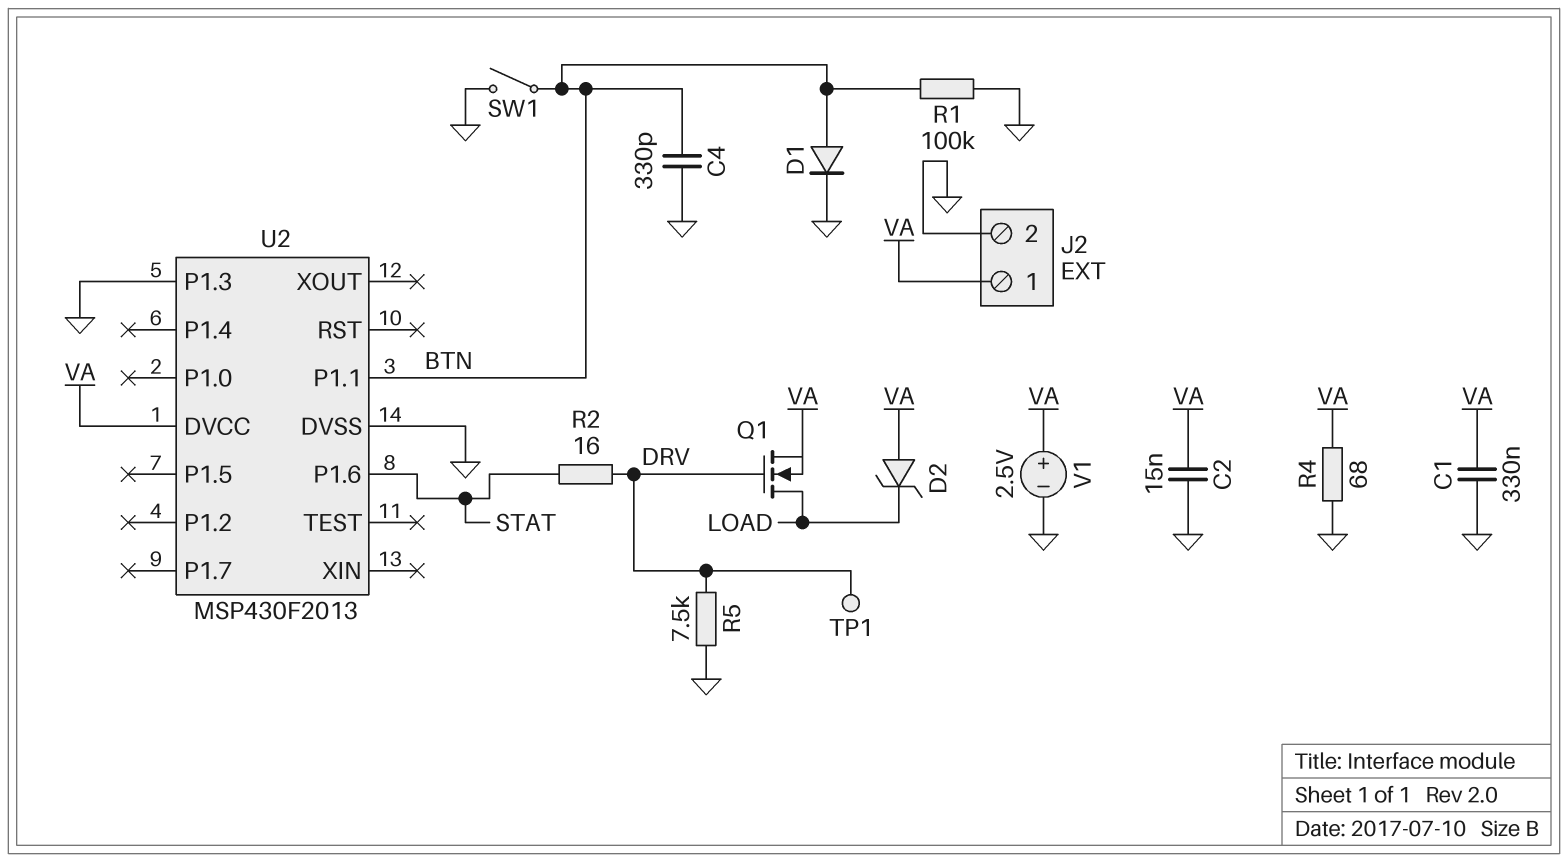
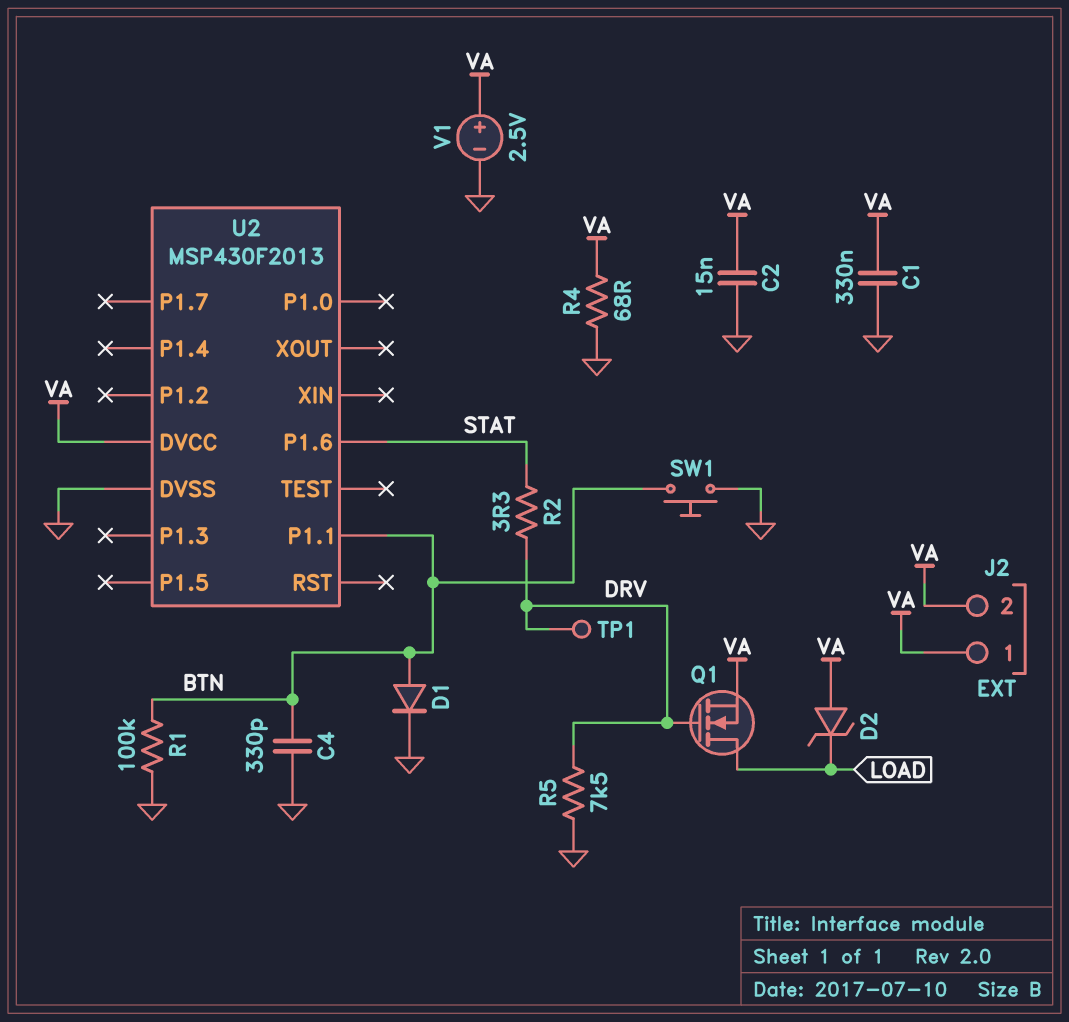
J2 pin 2: GND -> VA
R2: 16 (DRV, STAT) -> 3.3 (DRV, STAT)
SW1: switch (BTN, GND) -> button (BTN, GND)
U2 pin P1.3: GND -> none

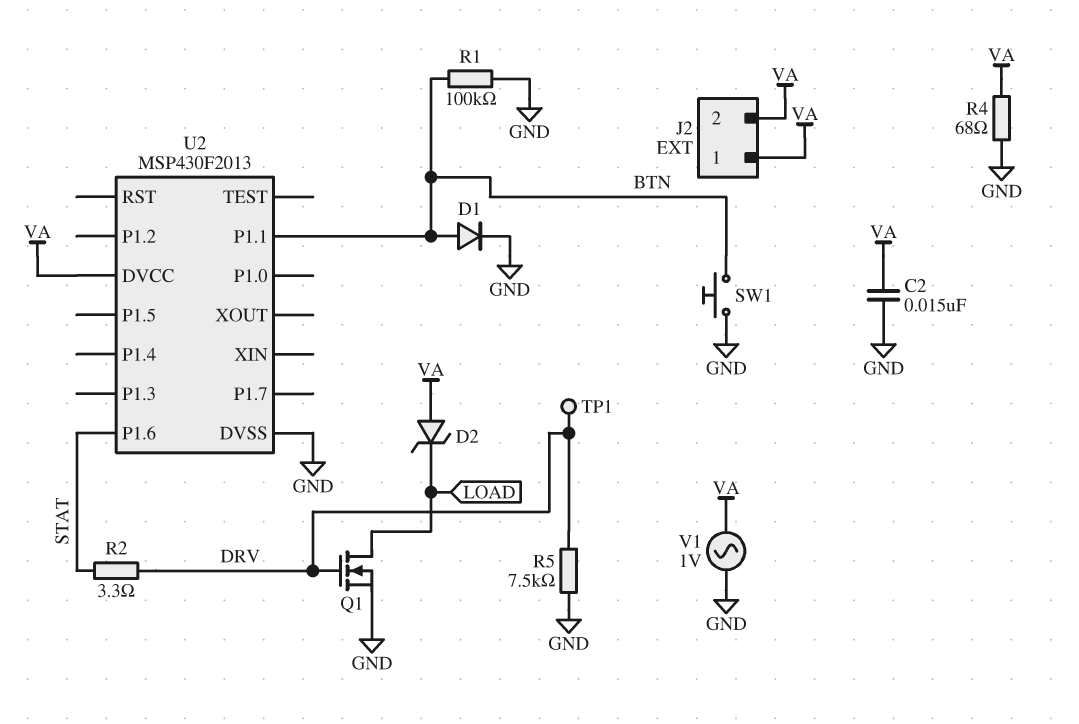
C1: 330nF (GND, VA) -> none
C4: 330pF (BTN, GND) -> none
Q1: NMOS (G DRV, D LOAD, S VA) -> NMOS (G DRV, D LOAD, S GND)
V1: 2.5V (plus VA, minus GND) -> AC 1V (GND, VA)

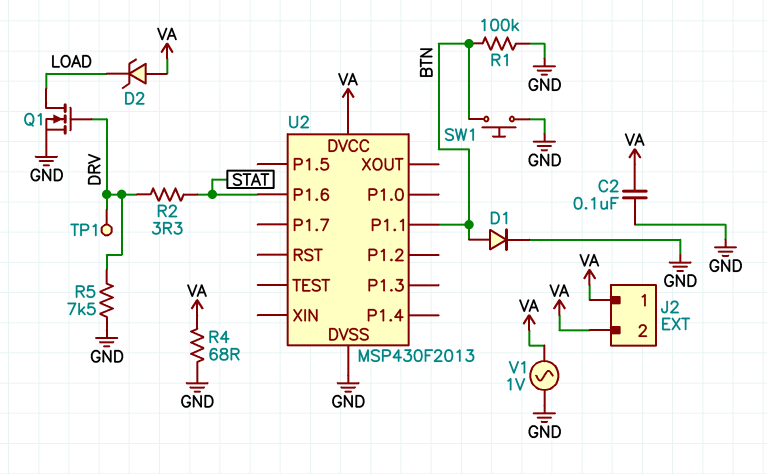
C2: 15nF (GND, VA) -> 100nF (GND, VA)

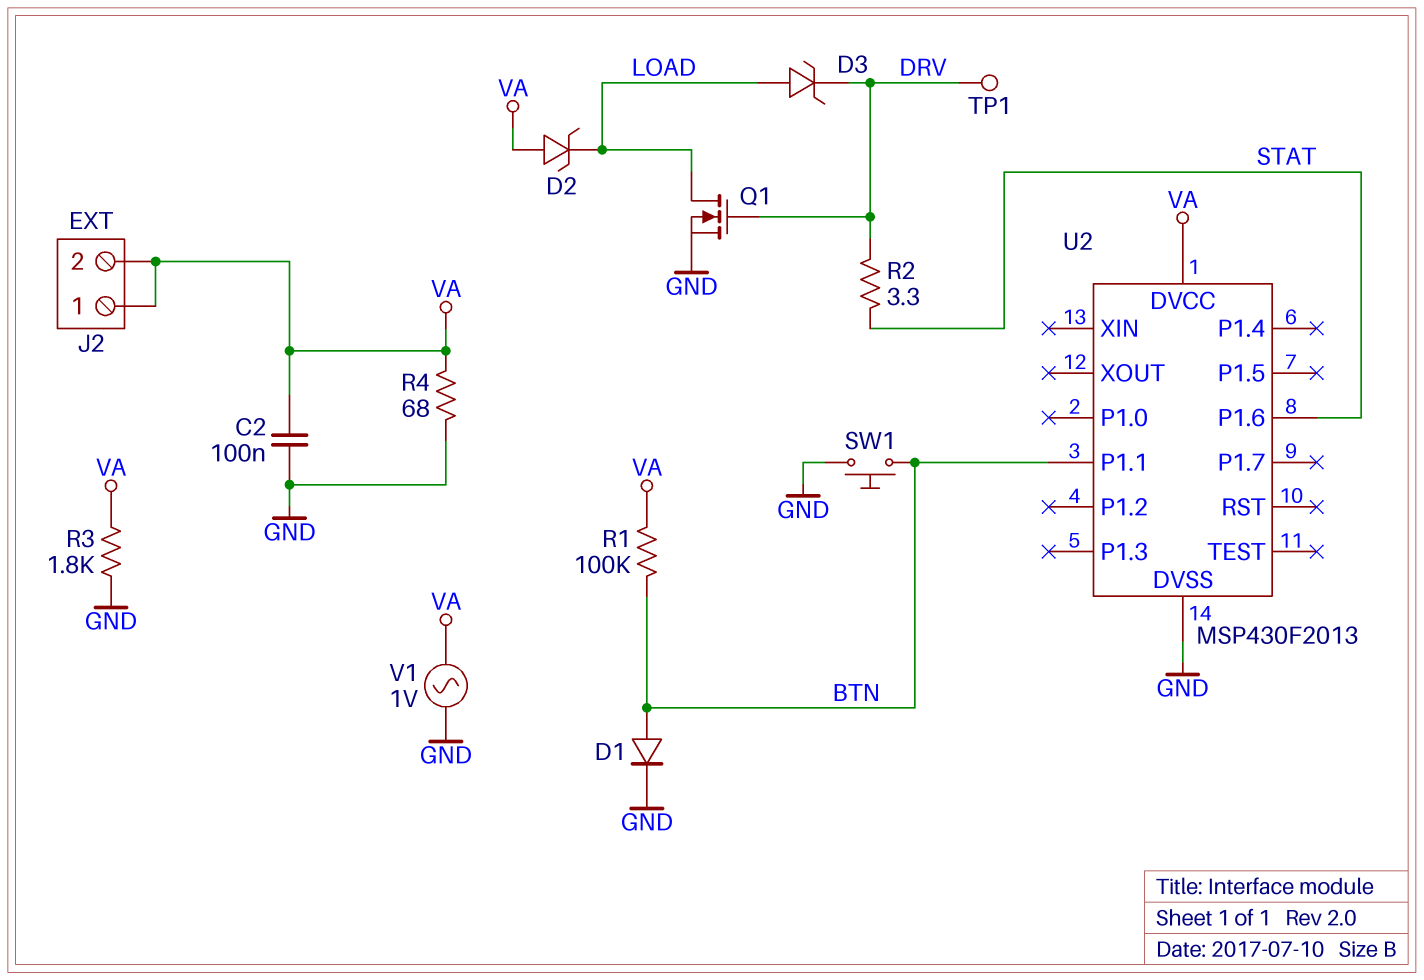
D3: none -> zener (A LOAD, K DRV)
R1: 100k (BTN, GND) -> 100k (BTN, VA)
R3: none -> 1.8k (GND, VA)
R5: 7.5k (DRV, GND) -> none

